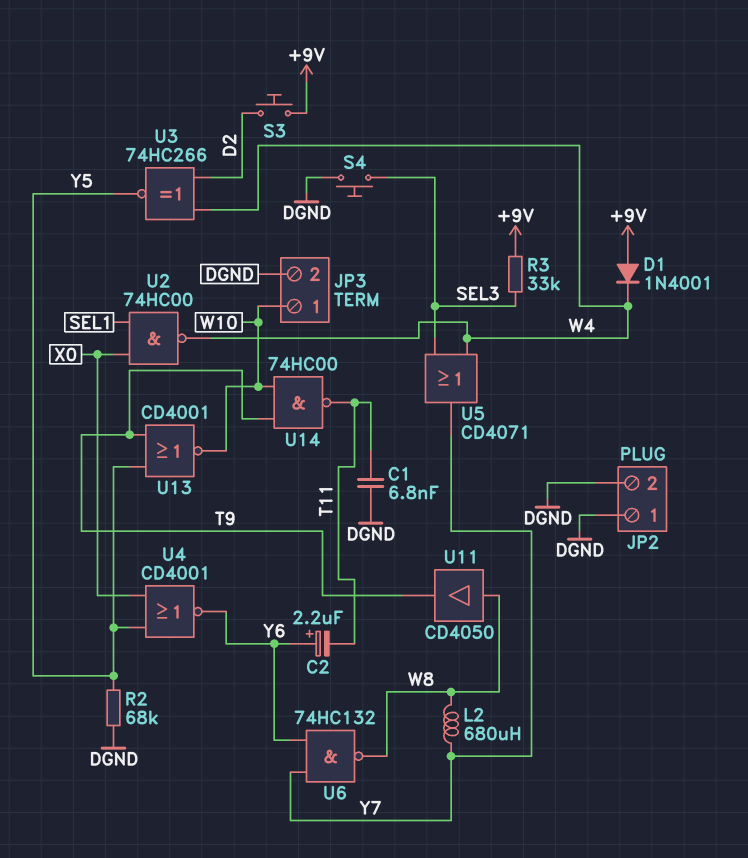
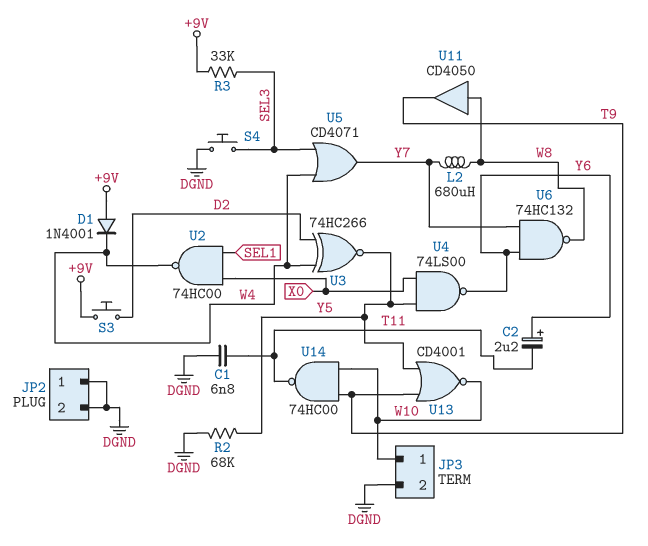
U4: NOR CD4001 (in X0, in Y5, out Y6) -> NAND 74LS00 (in X0, in Y5, out Y6)

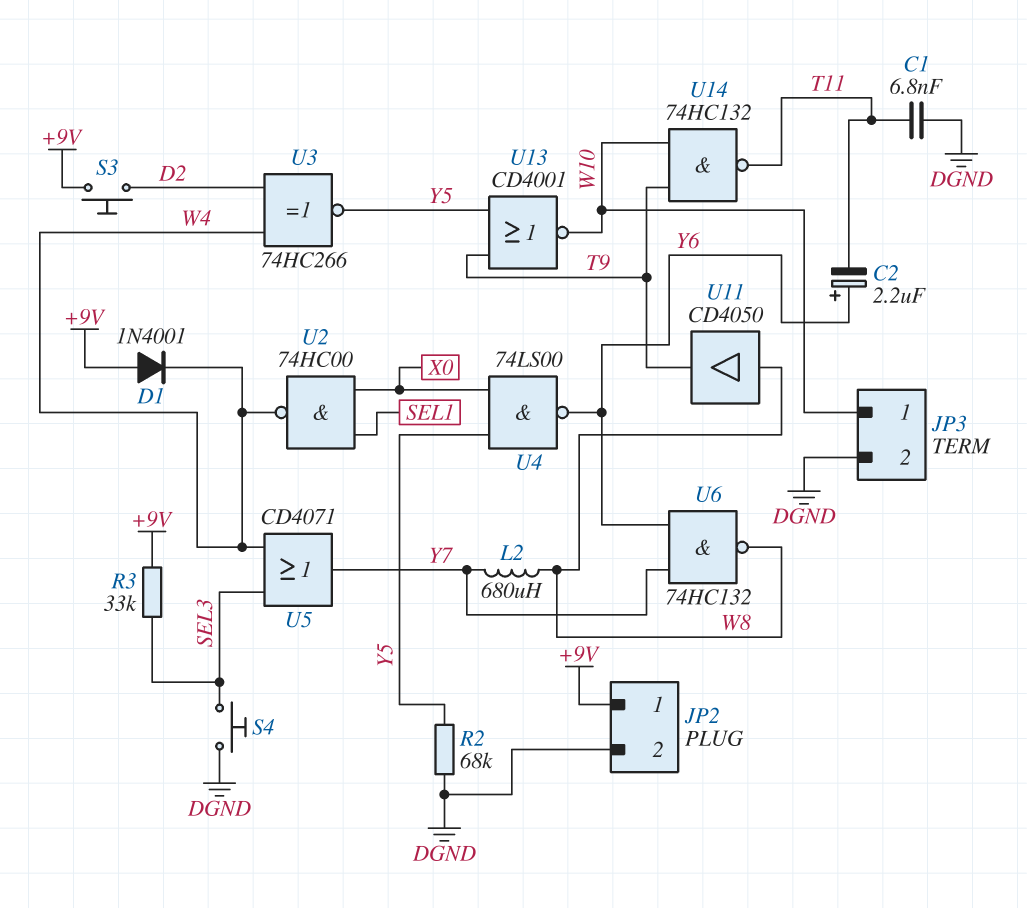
JP2 pin 1: DGND -> +9V
U14: NAND 74HC00 (in T9, in W10, out T11) -> NAND 74HC132 (in T9, in W10, out T11)

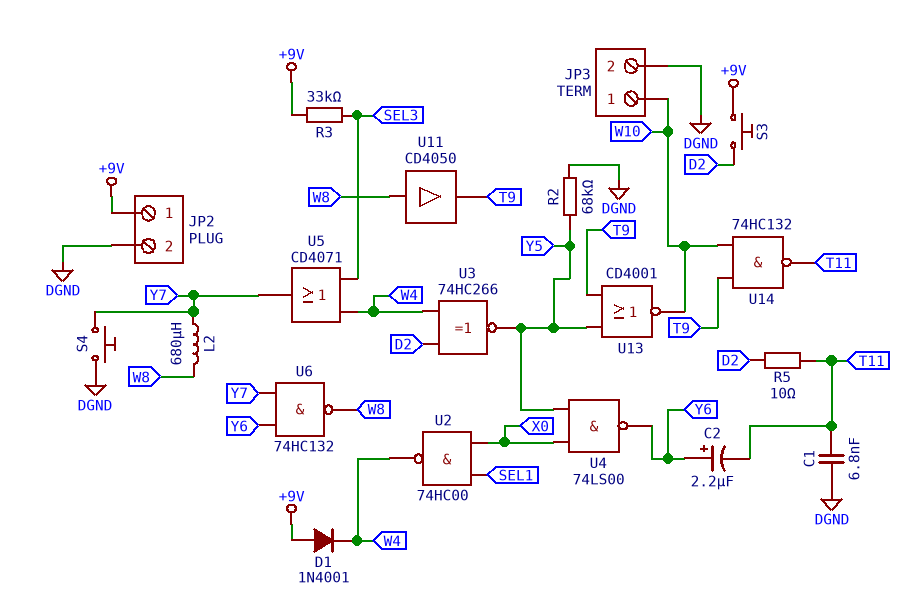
R5: none -> 10 (D2, T11)
S4: button (DGND, SEL3) -> button (DGND, Y7)

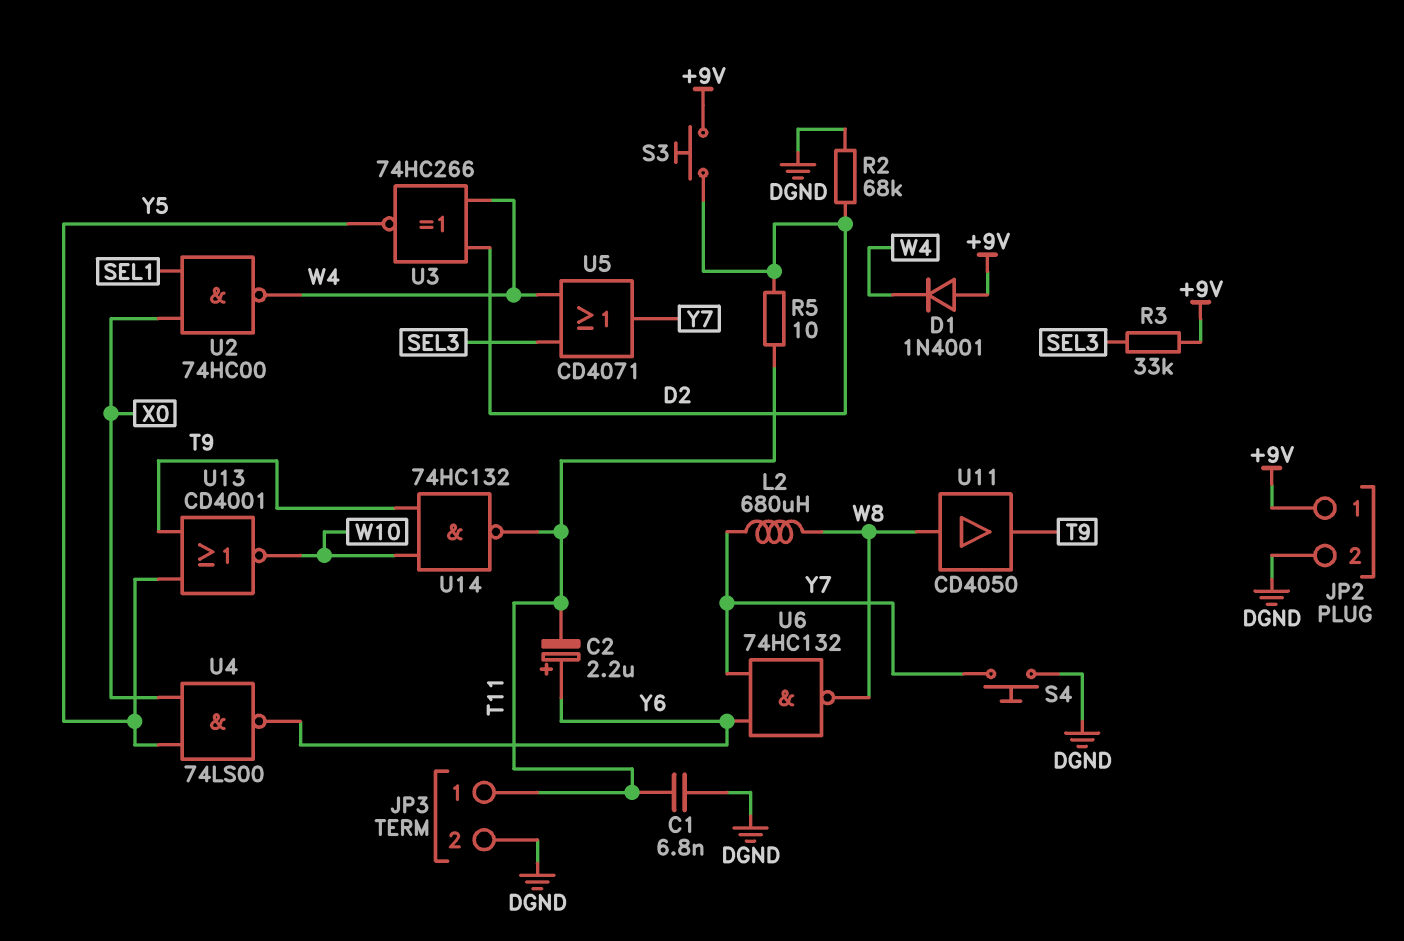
JP3 pin 1: W10 -> T11
R2: 68k (DGND, Y5) -> 68k (D2, DGND)

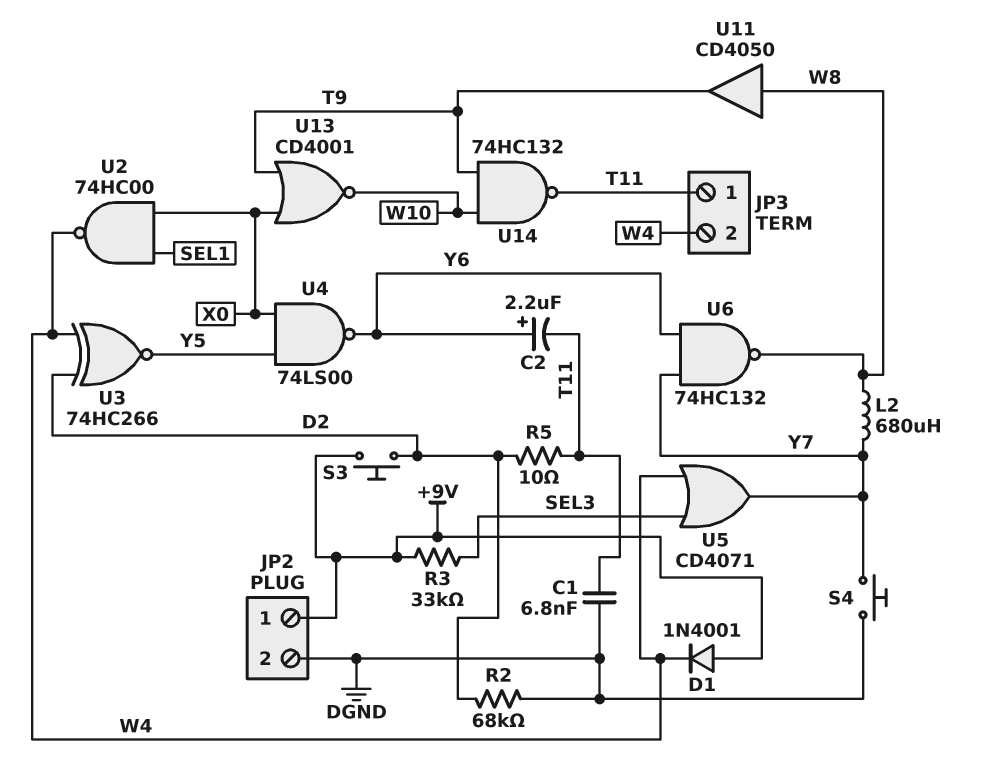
JP3 pin 2: DGND -> W4
U13: NOR CD4001 (in T9, in Y5, out W10) -> NOR CD4001 (in T9, in X0, out W10)

